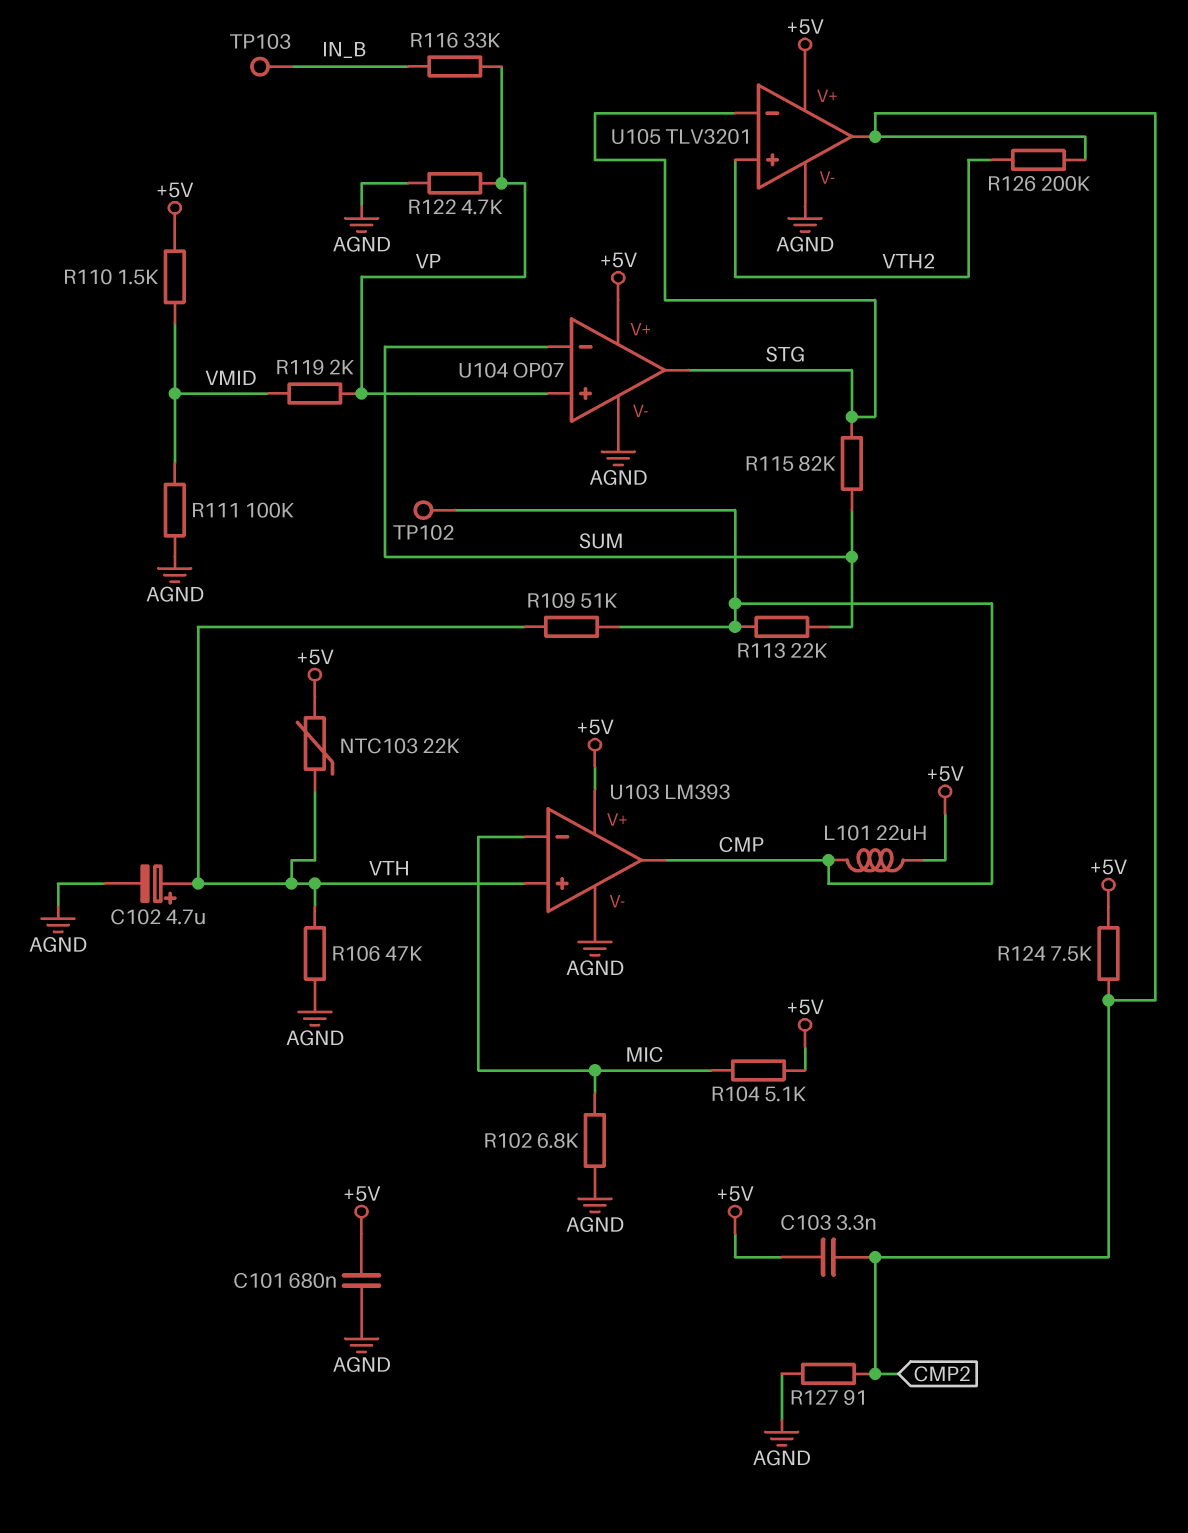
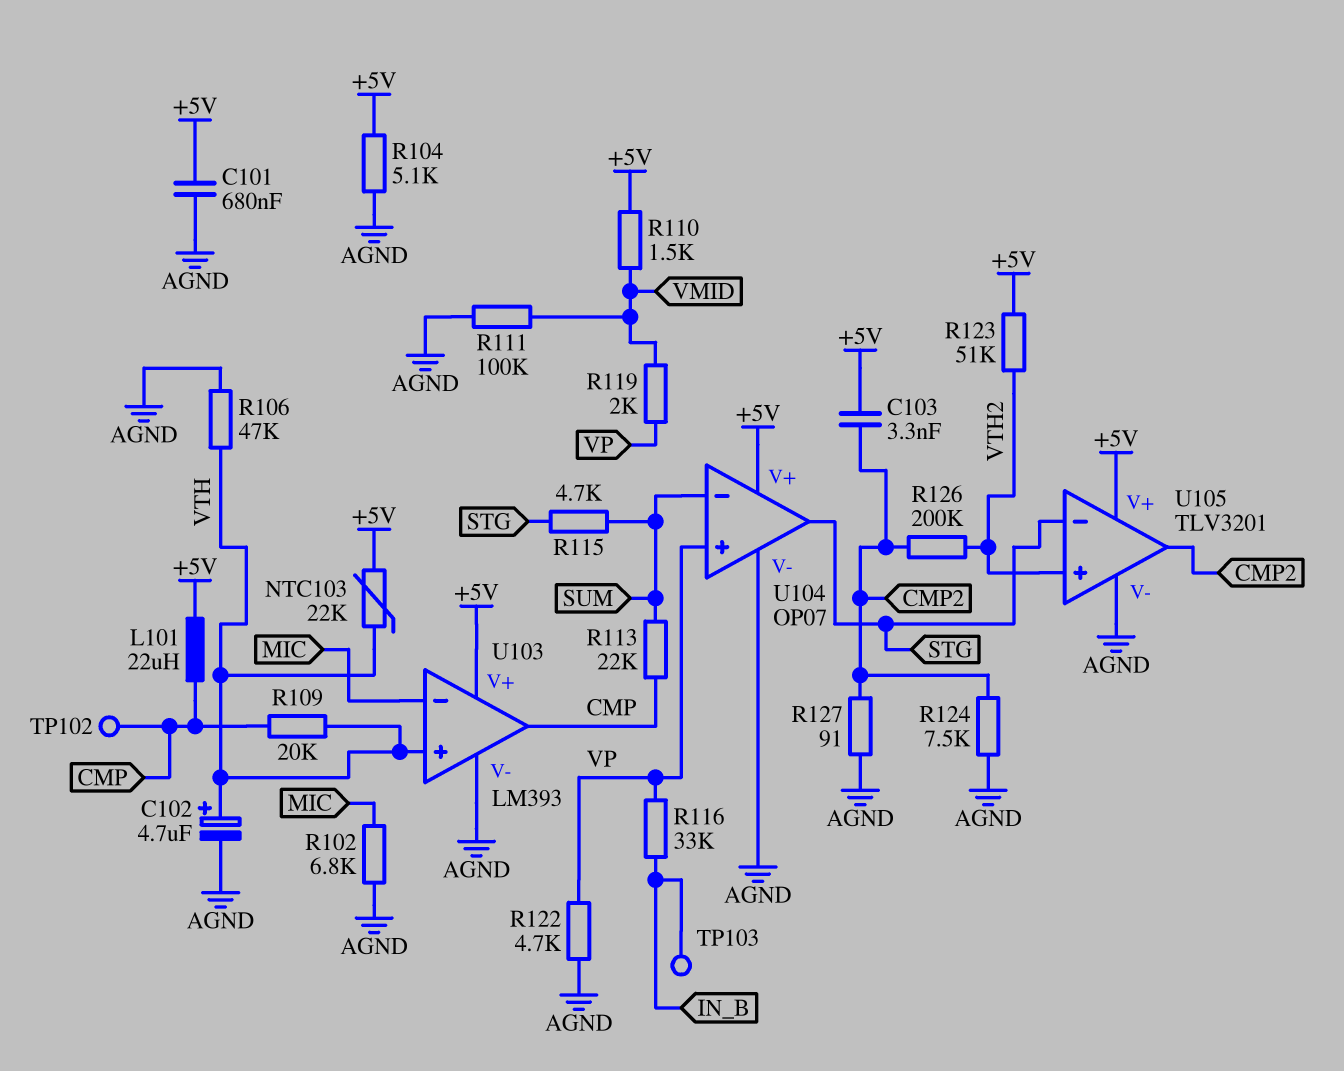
R104: 5.1k (+5V, MIC) -> 5.1k (+5V, AGND)
R109: 51k (CMP, VTH) -> 20k (CMP, VTH)
R115: 82k (STG, SUM) -> 4.7k (STG, SUM)
R123: none -> 51k (+5V, VTH2)
R124: 7.5k (+5V, CMP2) -> 7.5k (AGND, CMP2)

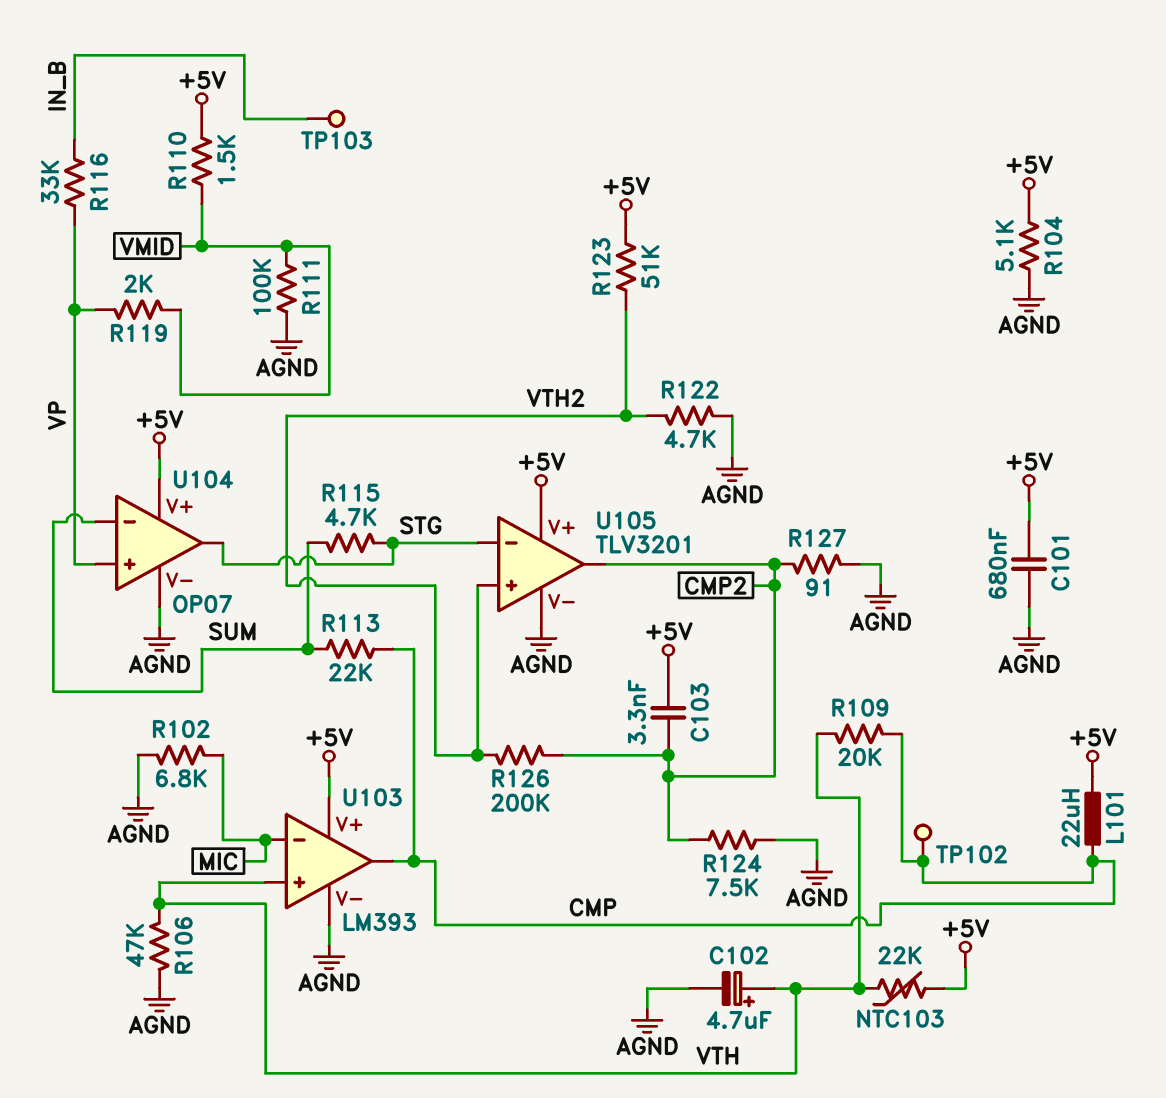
R122: 4.7k (AGND, VP) -> 4.7k (AGND, VTH2)

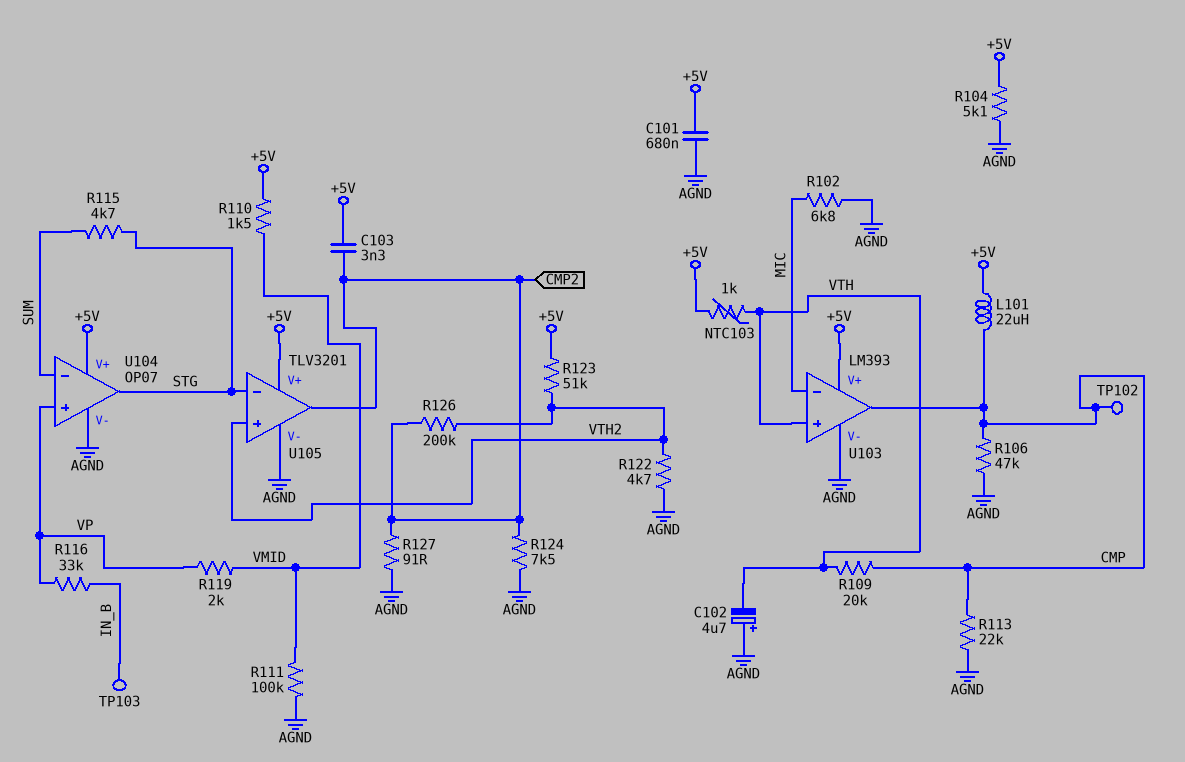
C102: 4.7uF (plus VTH, minus AGND) -> 4.7uF (plus AGND, minus VTH)
NTC103: 22k (+5V, VTH) -> 1k (+5V, VTH)
R106: 47k (AGND, VTH) -> 47k (AGND, CMP)
R113: 22k (CMP, SUM) -> 22k (AGND, CMP)

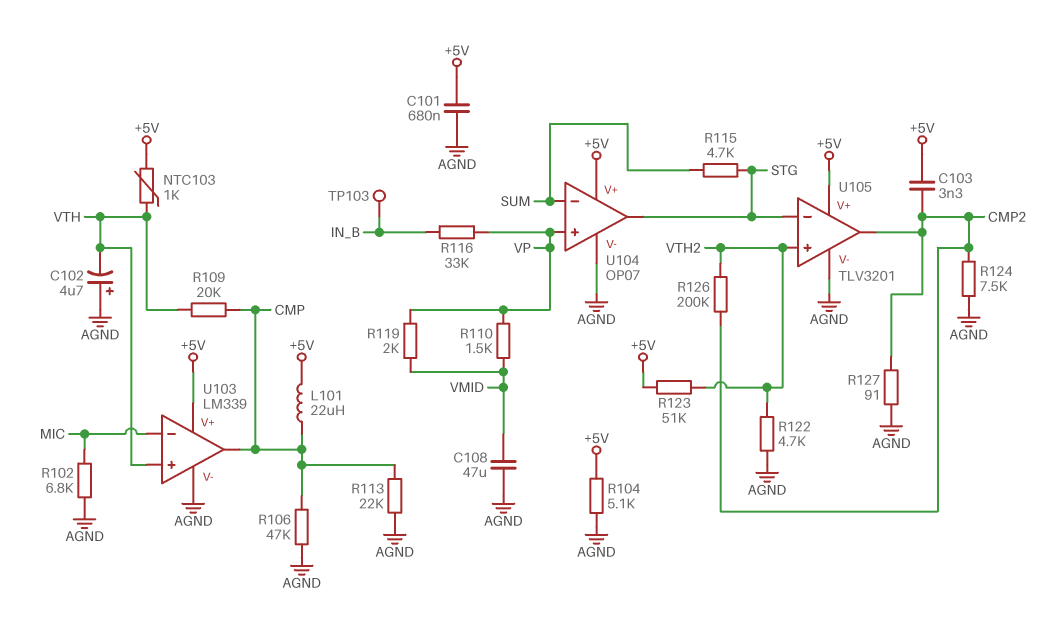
C108: none -> 47uF (AGND, VMID)
R110: 1.5k (+5V, VMID) -> 1.5k (VMID, VP)
R111: 100k (AGND, VMID) -> none
TP102: test point (CMP) -> none
U103: LM393 -> LM339

